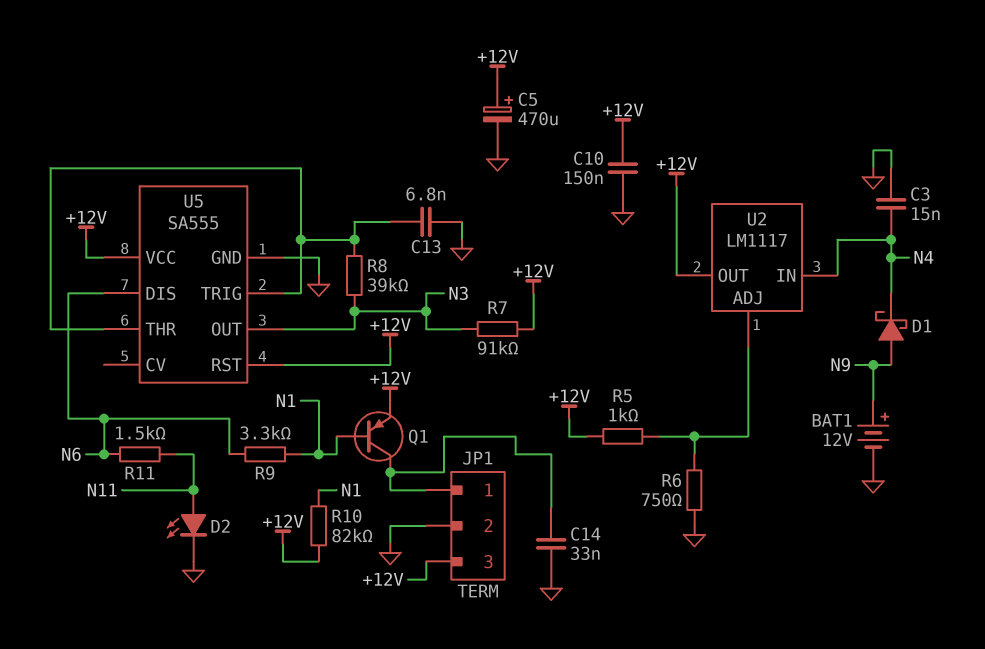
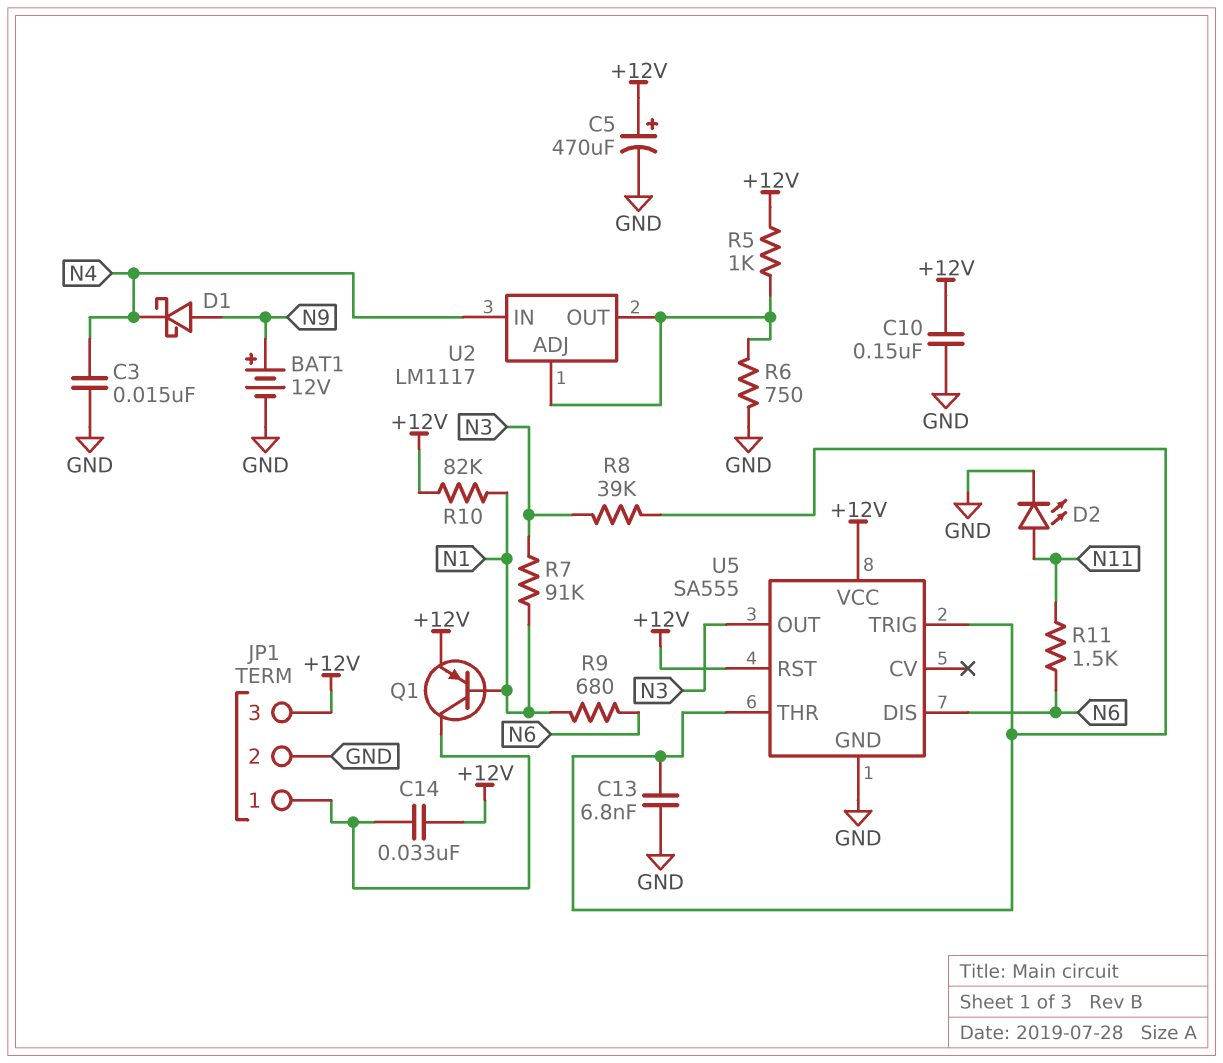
C14: 33nF (GND, JP1/1) -> 33nF (+12V, JP1/1)
R7: 91k (+12V, N3) -> 91k (N1, N3)
R9: 3.3k (N1, N6) -> 680 (N1, N6)
U2 pin OUT: +12V -> U2/ADJ

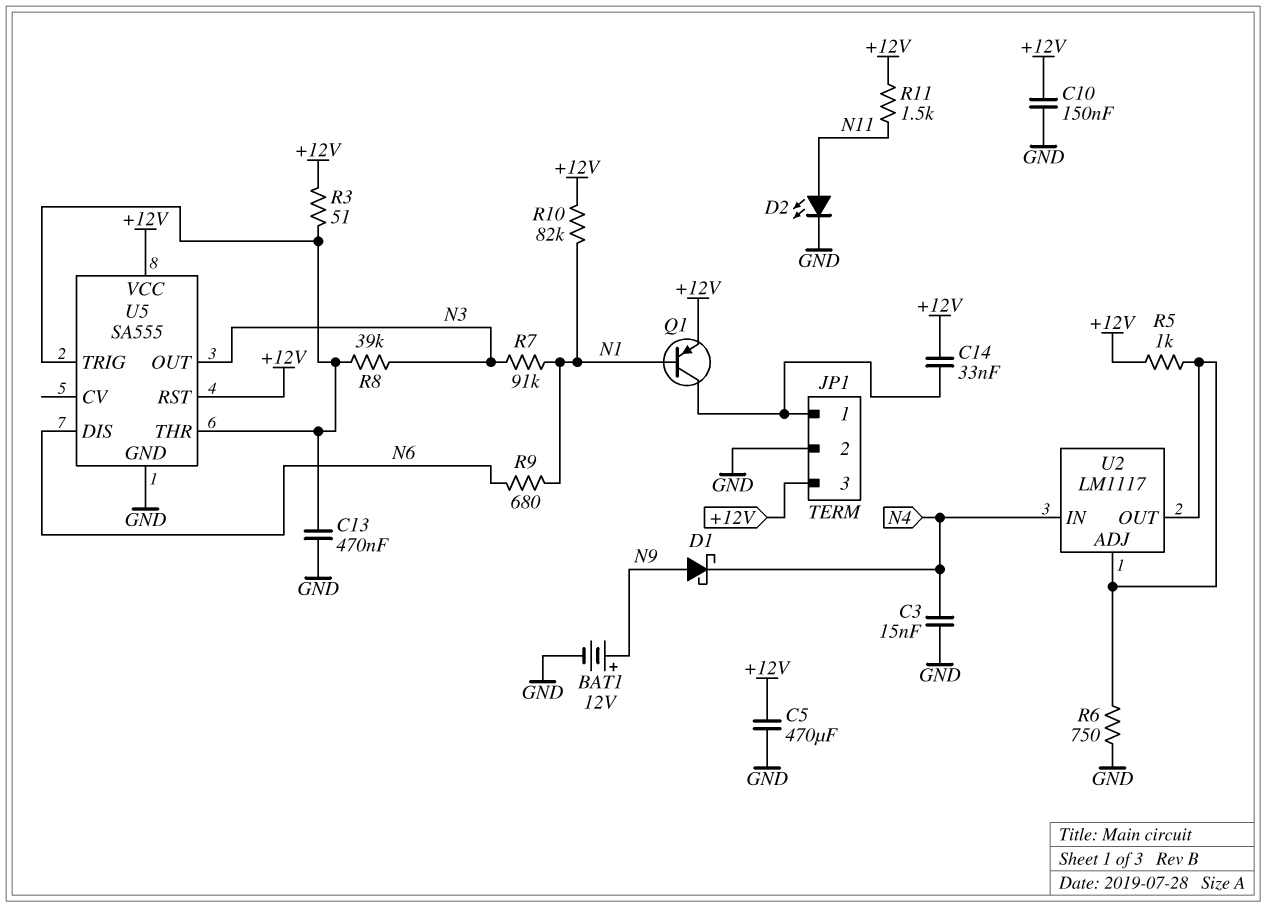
C5: 470uF (plus +12V, minus GND) -> 470uF (+12V, GND)
C13: 6.8nF (GND, U5/THR) -> 470nF (GND, U5/THR)
R3: none -> 51 (+12V, U5/THR)
R11: 1.5k (N6, N11) -> 1.5k (+12V, N11)

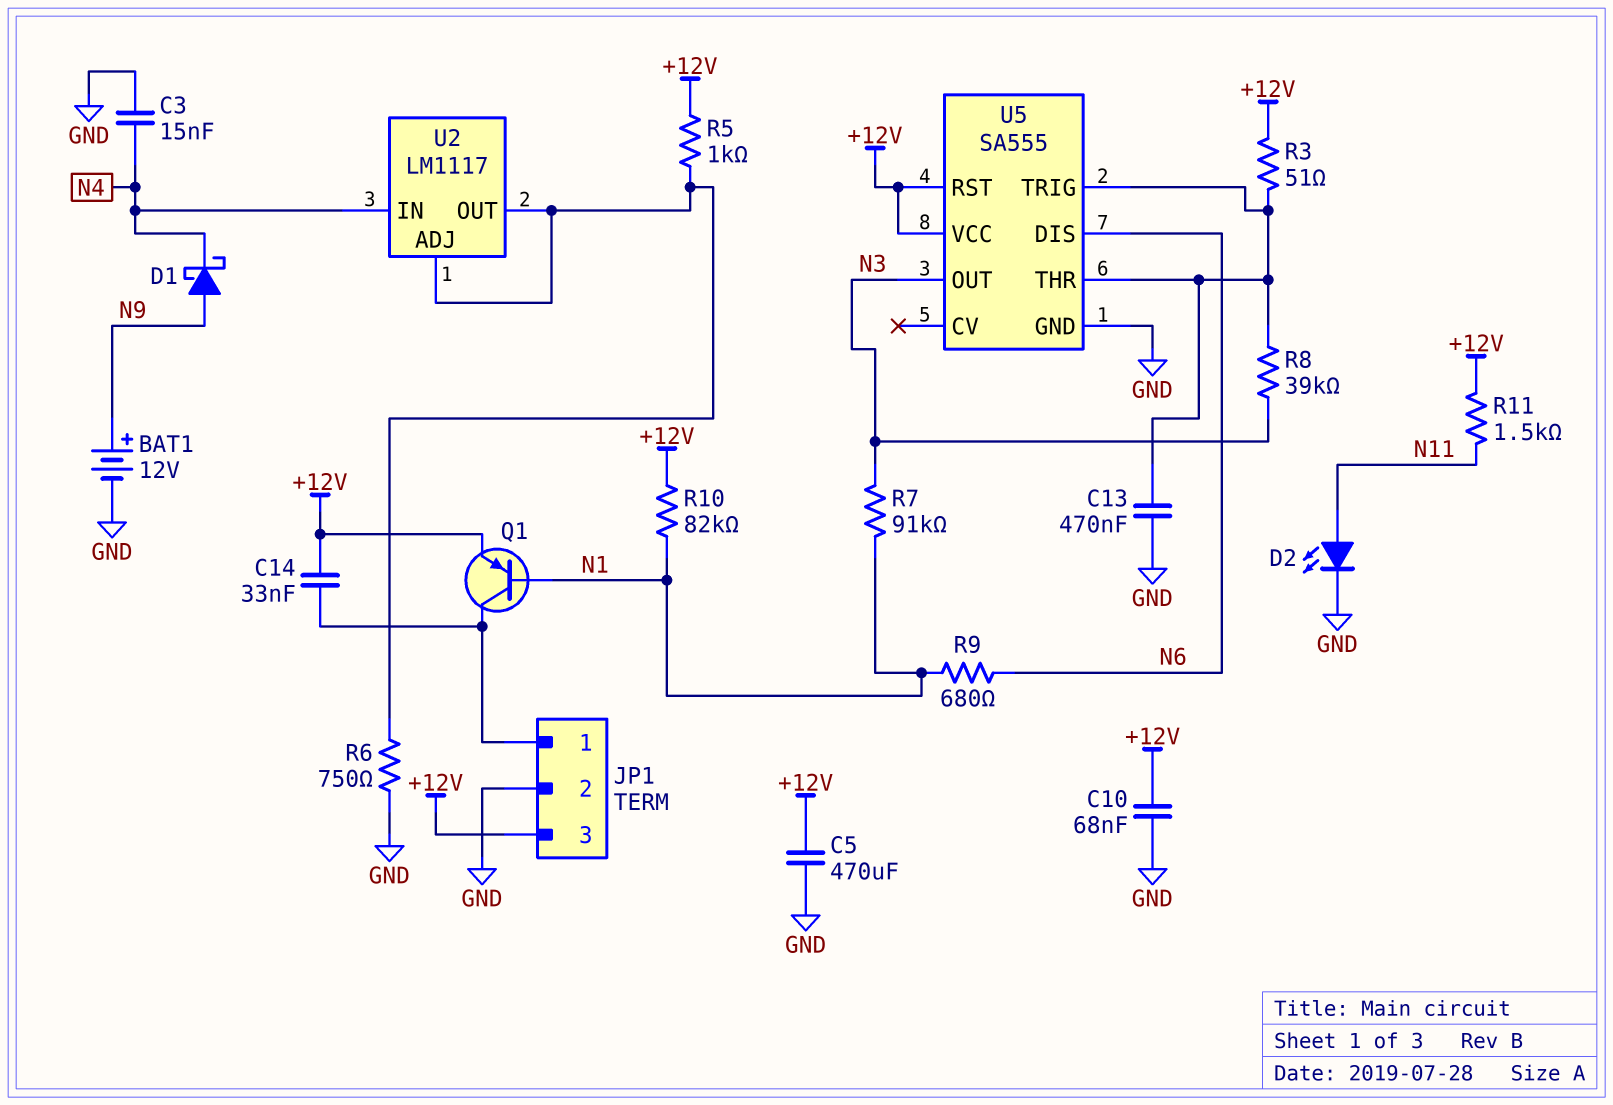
C10: 150nF (+12V, GND) -> 68nF (+12V, GND)

